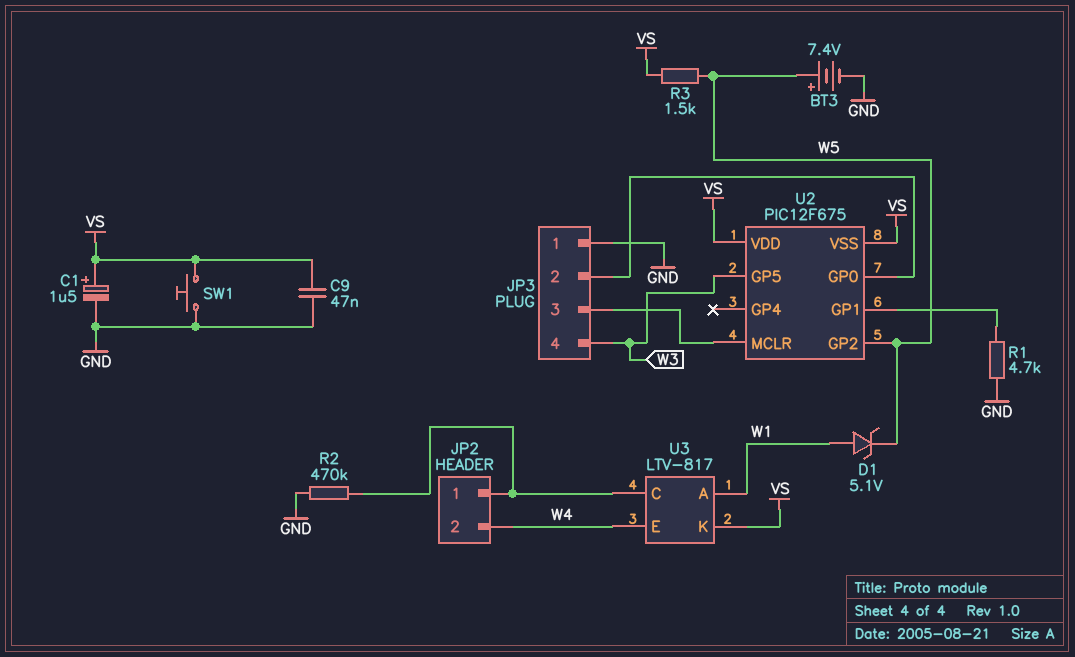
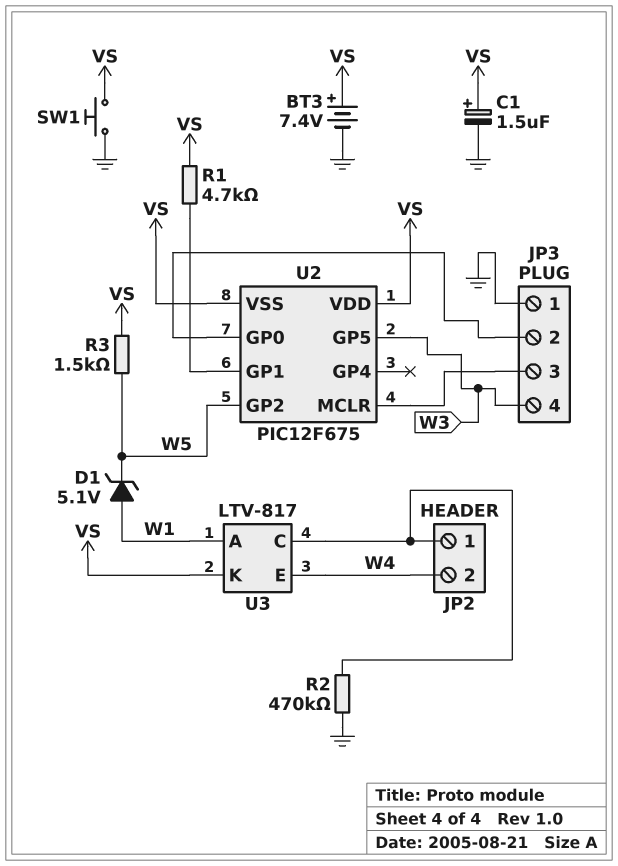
BT3: 7.4V (plus W5, minus GND) -> 7.4V (plus VS, minus GND)
C9: 47nF (GND, VS) -> none
R1: 4.7k (GND, U2/GP1) -> 4.7k (U2/GP1, VS)

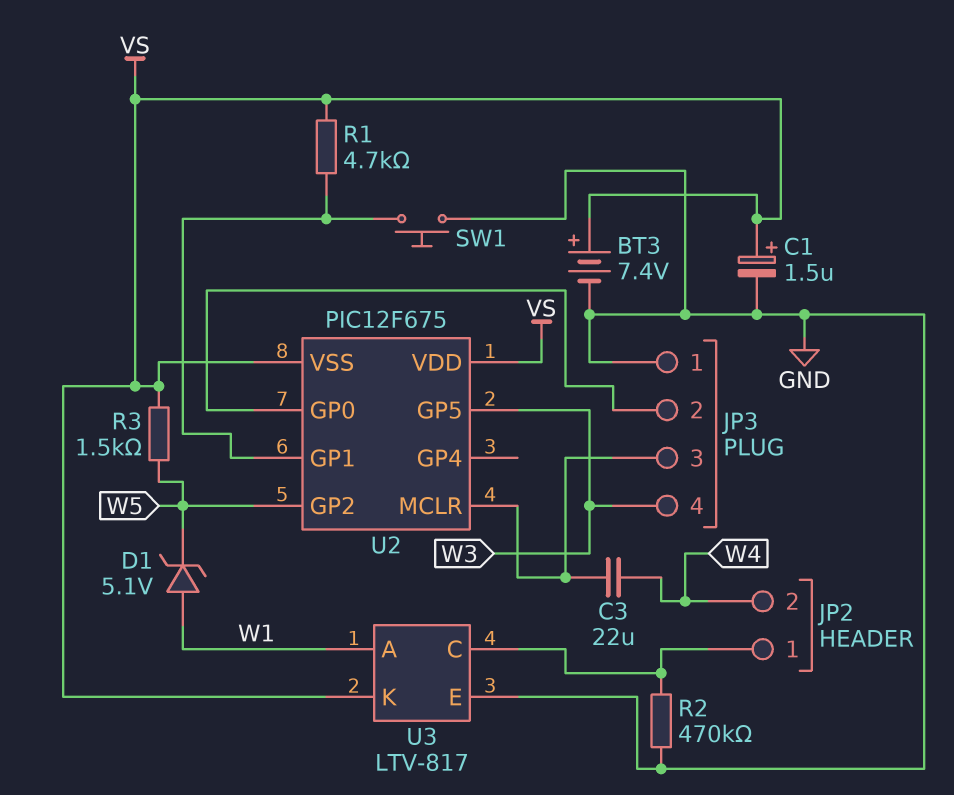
C3: none -> 22uF (JP3/3, W4)
SW1: button (GND, VS) -> button (GND, U2/GP1)
U3 pin E: W4 -> GND

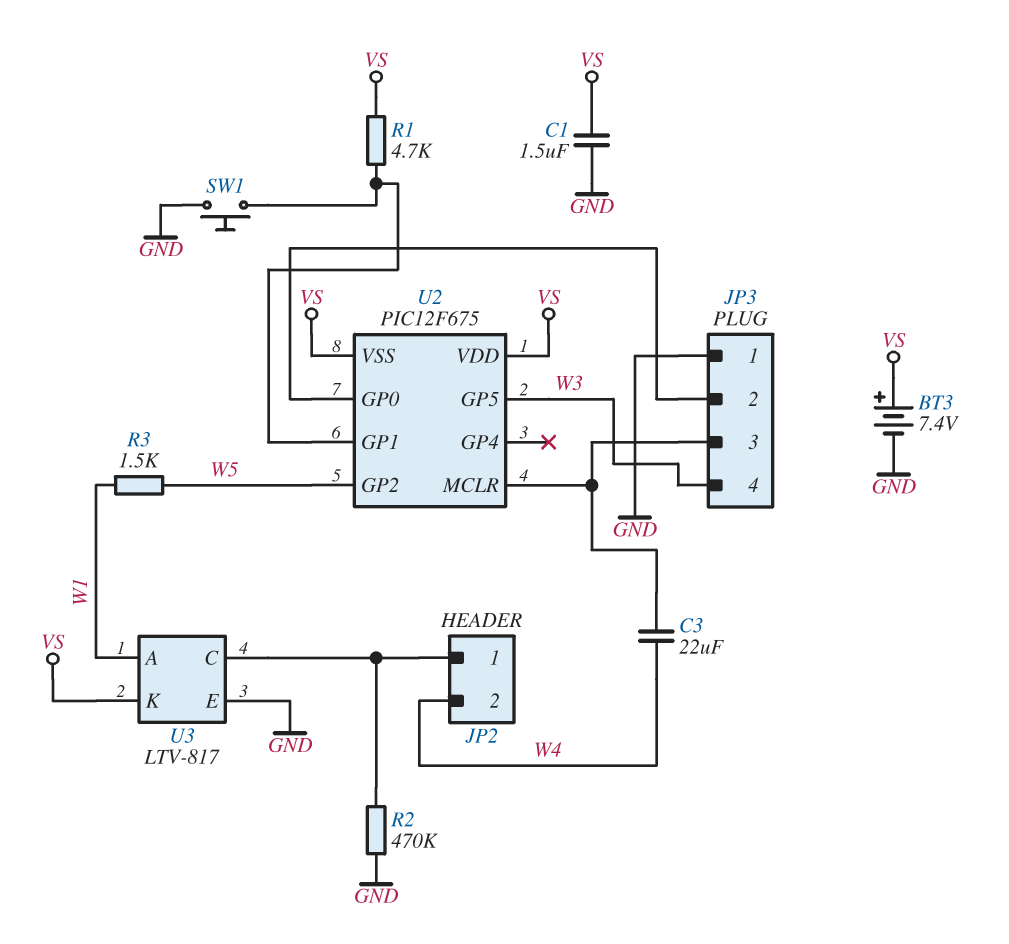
C1: 1.5uF (plus VS, minus GND) -> 1.5uF (GND, VS)
D1: zener 5.1V (A W1, K W5) -> none
R3: 1.5k (VS, W5) -> 1.5k (W1, W5)

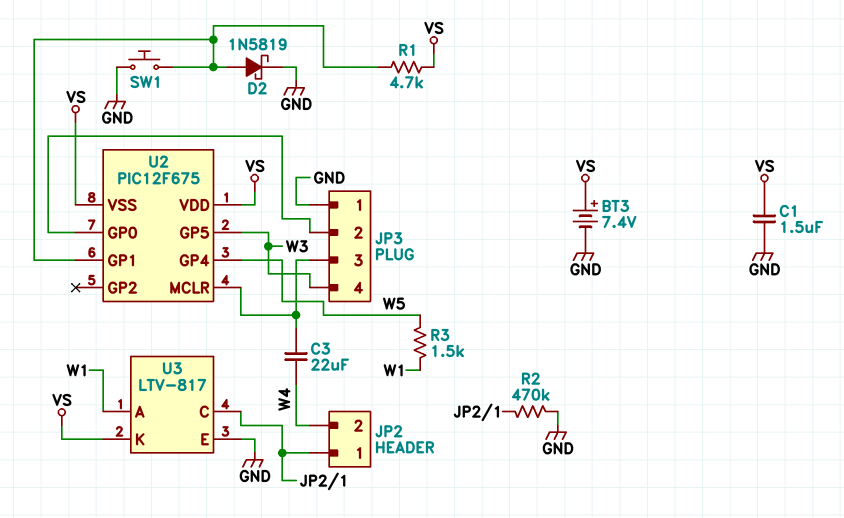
D2: none -> schottky 1N5819 (A U2/GP1, K GND)
U2 pin GP2: W5 -> none
U2 pin GP4: none -> W5

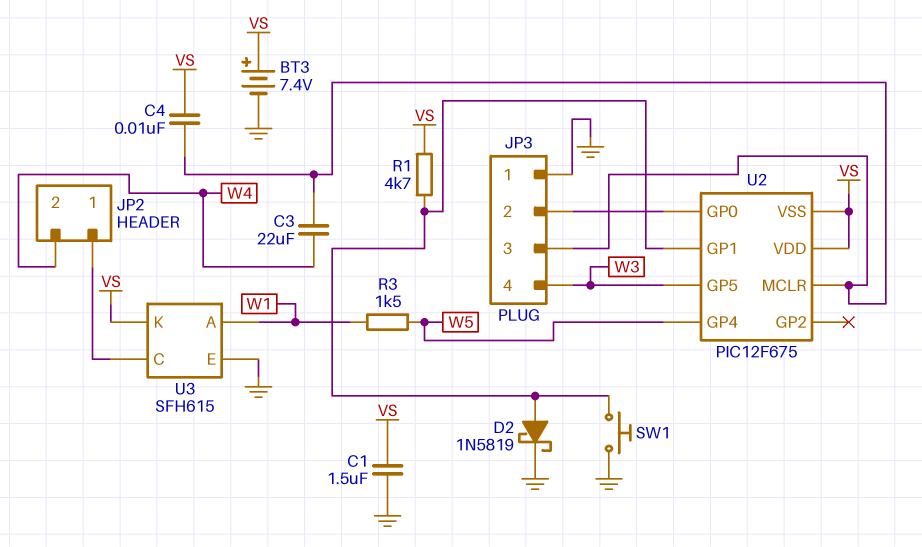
C4: none -> 10nF (JP3/3, VS)
R2: 470k (GND, JP2/1) -> none
U3: LTV-817 -> SFH615

